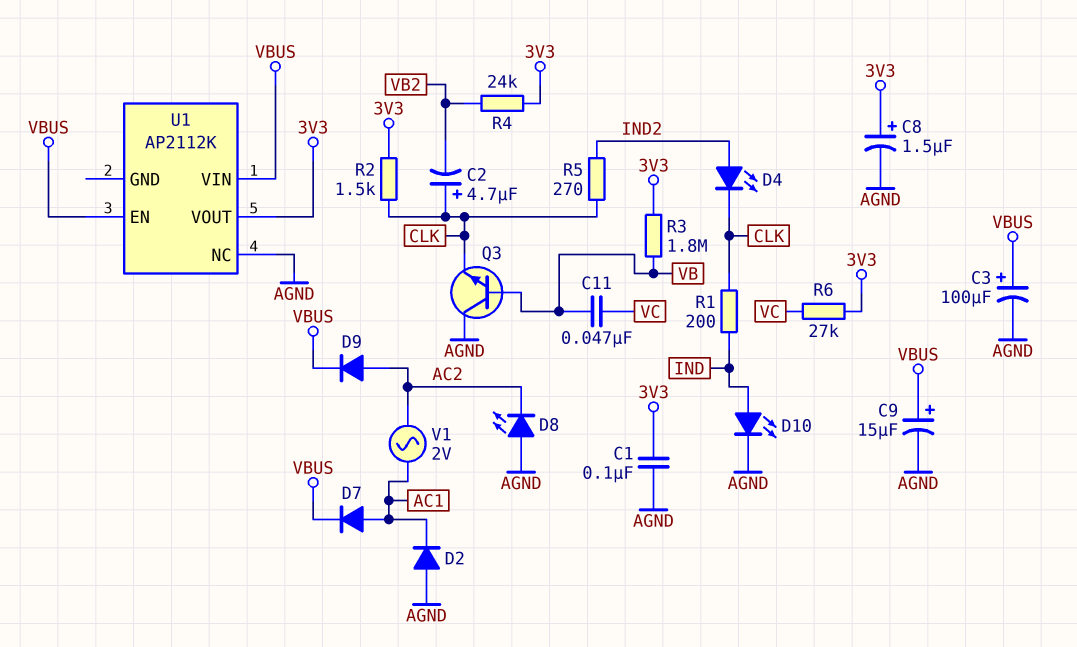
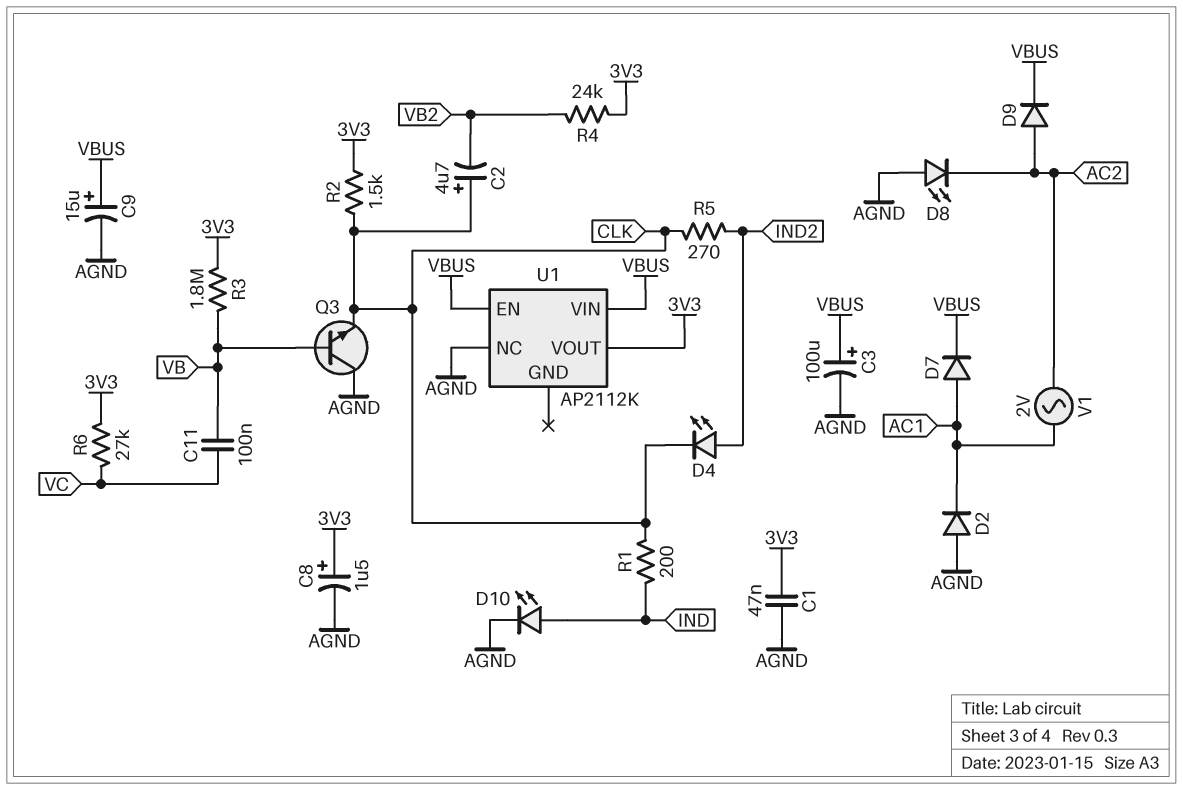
C1: 100nF (3V3, AGND) -> 47nF (3V3, AGND)
C11: 47nF (VB, VC) -> 100nF (VB, VC)

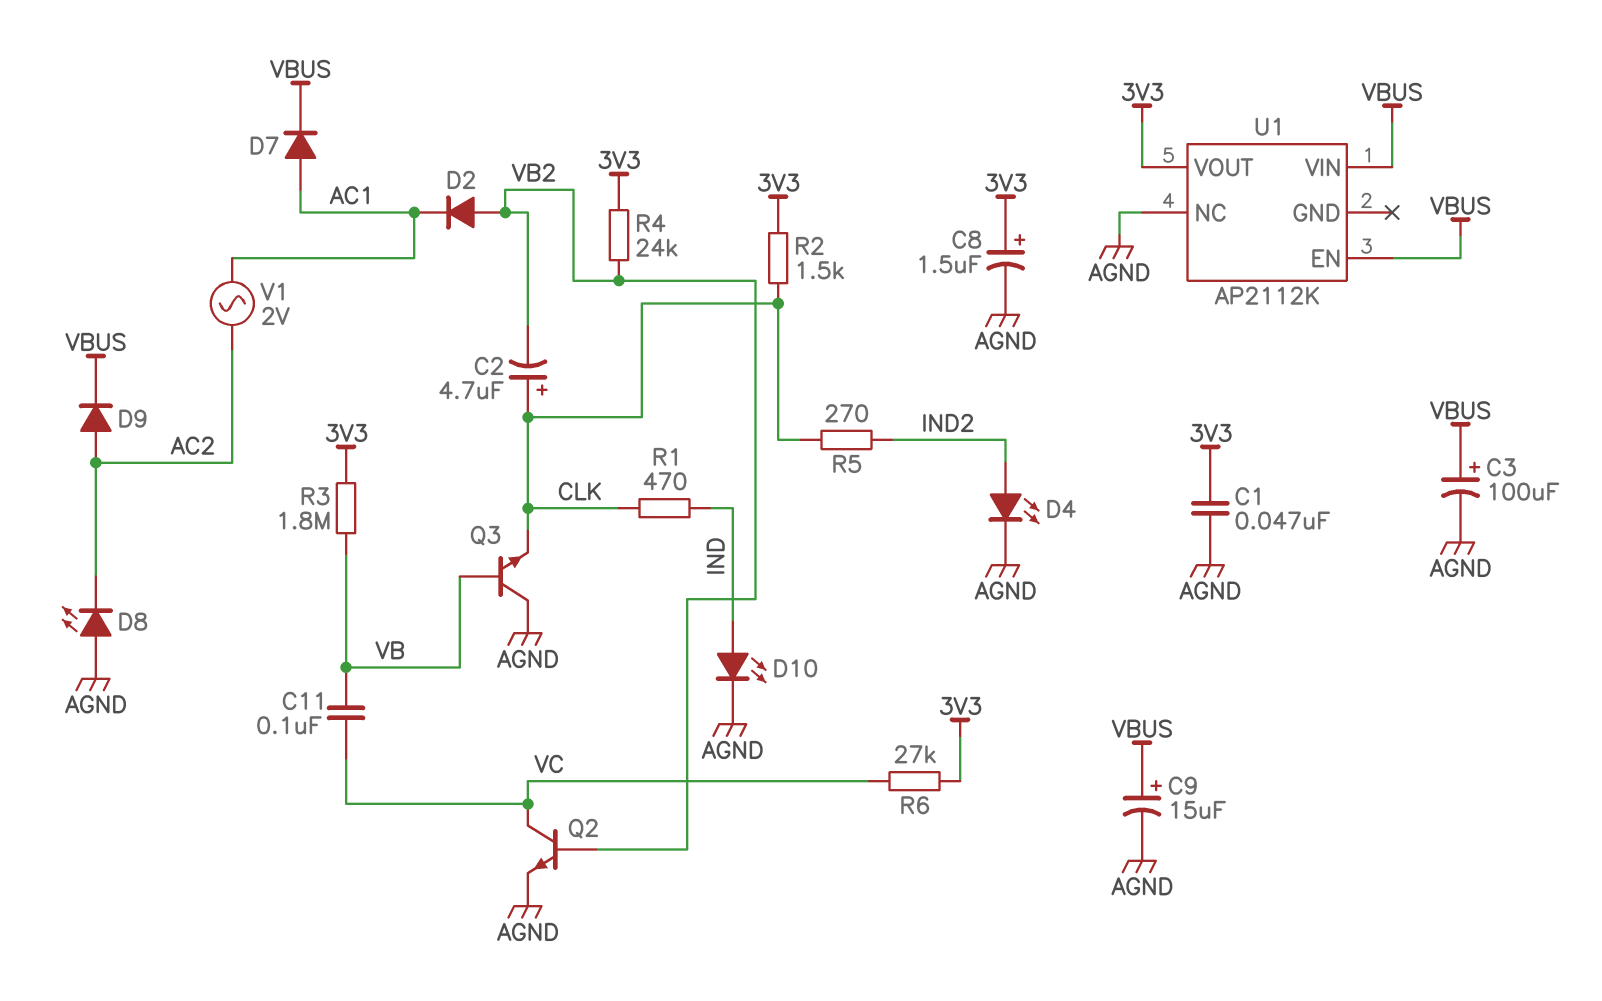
D2: diode (A AGND, K AC1) -> diode (A VB2, K AC1)
D4: LED (A IND2, K CLK) -> LED (A IND2, K AGND)
Q2: none -> NPN (B VB2, C VC, E AGND)
R1: 200 (CLK, IND) -> 470 (CLK, IND)

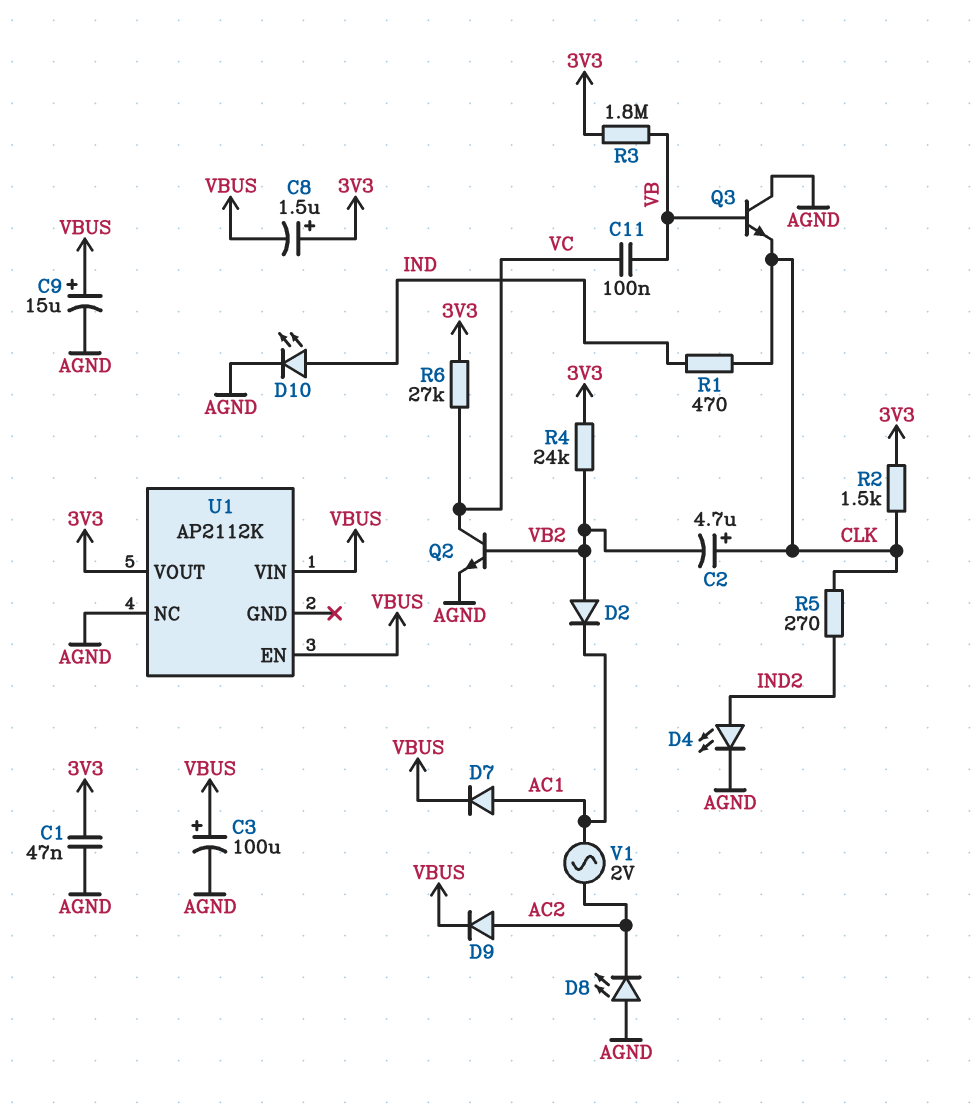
C8: 1.5uF (plus 3V3, minus AGND) -> 1.5uF (plus 3V3, minus VBUS)

